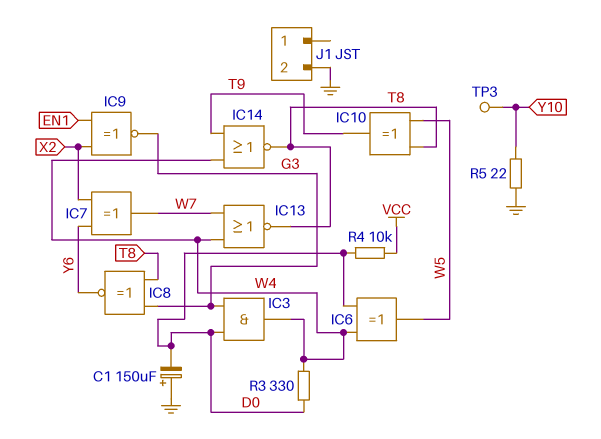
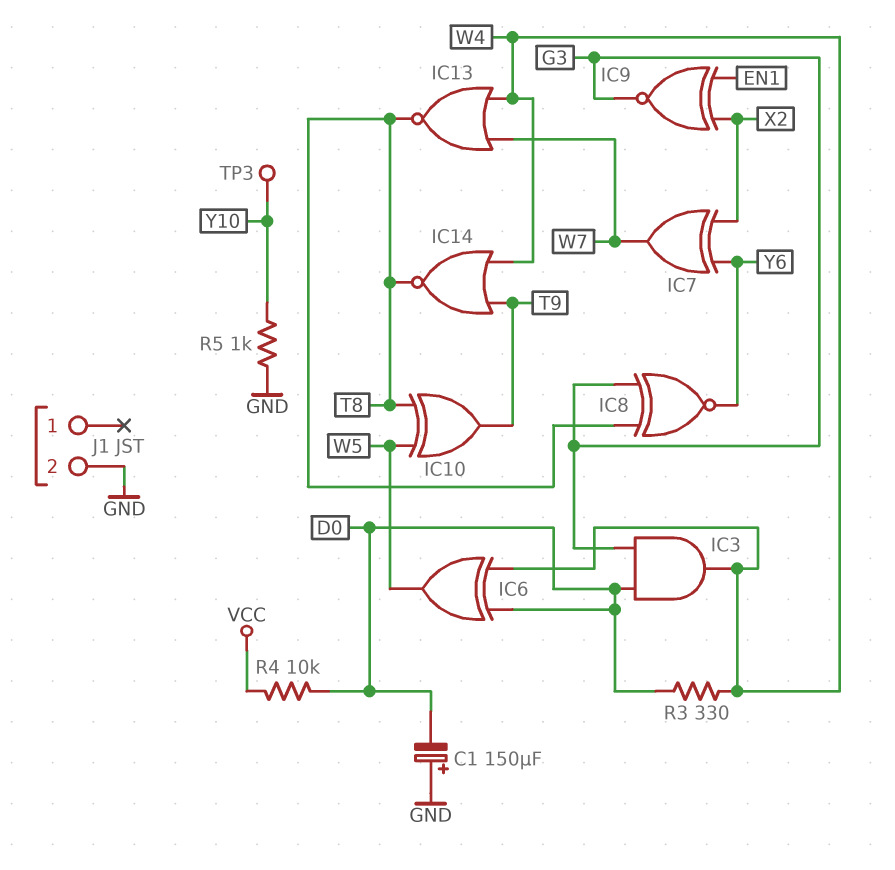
R5: 22 (GND, Y10) -> 1k (GND, Y10)

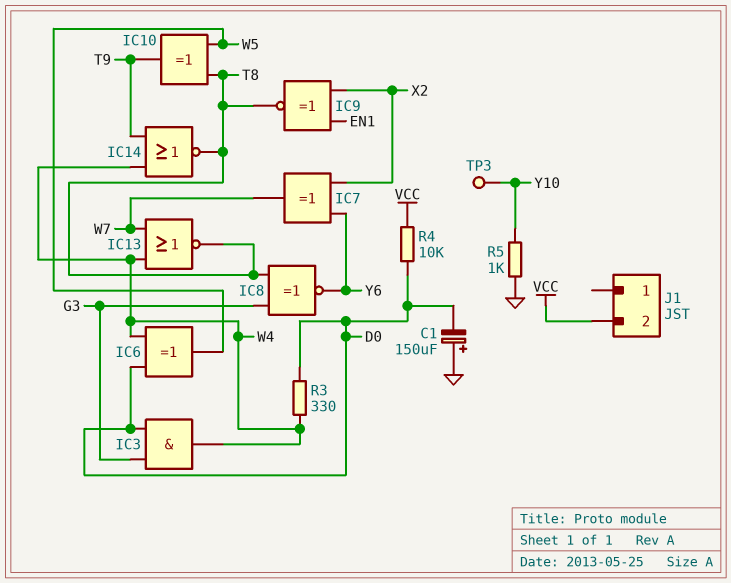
IC9: XNOR (in EN1, in X2, out G3) -> XNOR (in EN1, in X2, out T8)
J1 pin 2: GND -> VCC

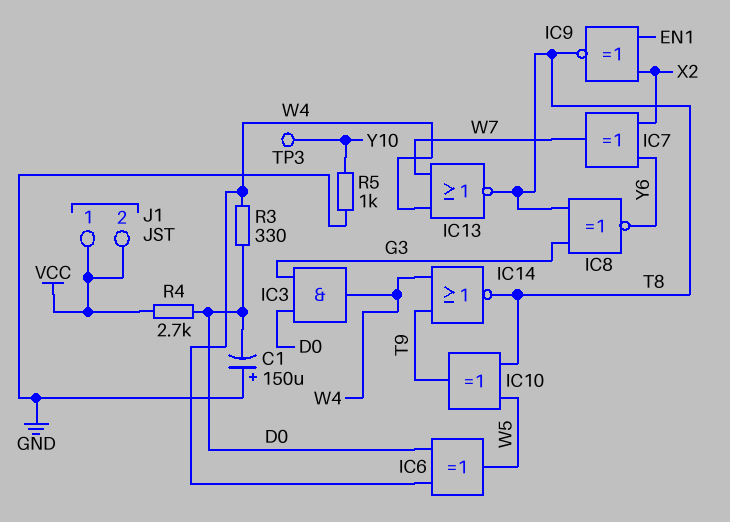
J1 pin 1: none -> VCC
R4: 10k (D0, VCC) -> 2.7k (D0, VCC)

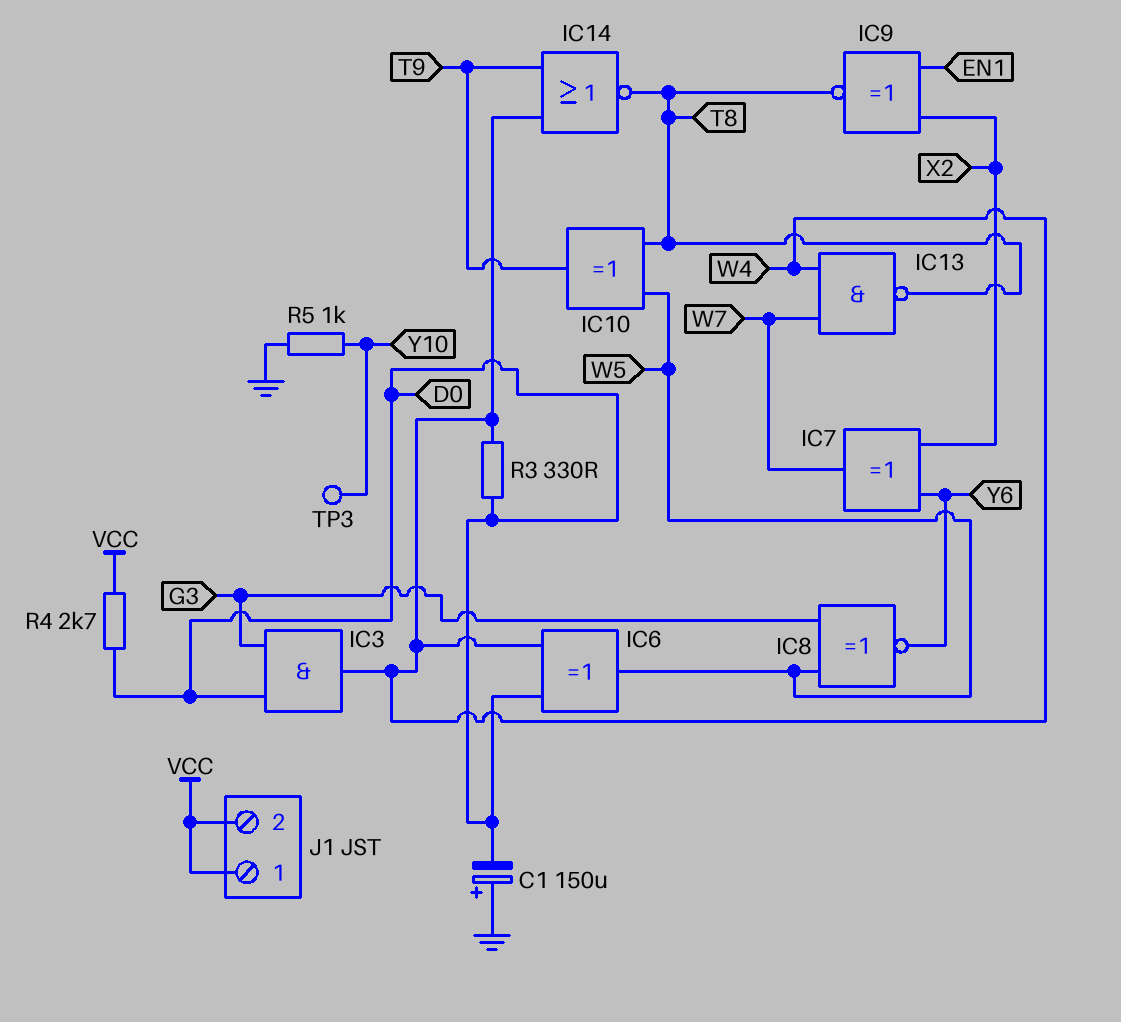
IC8: XNOR (in G3, in T8, out Y6) -> XNOR (in G3, in W5, out Y6)
IC13: NOR (in W4, in W7, out T8) -> NAND (in W4, in W7, out T8)

